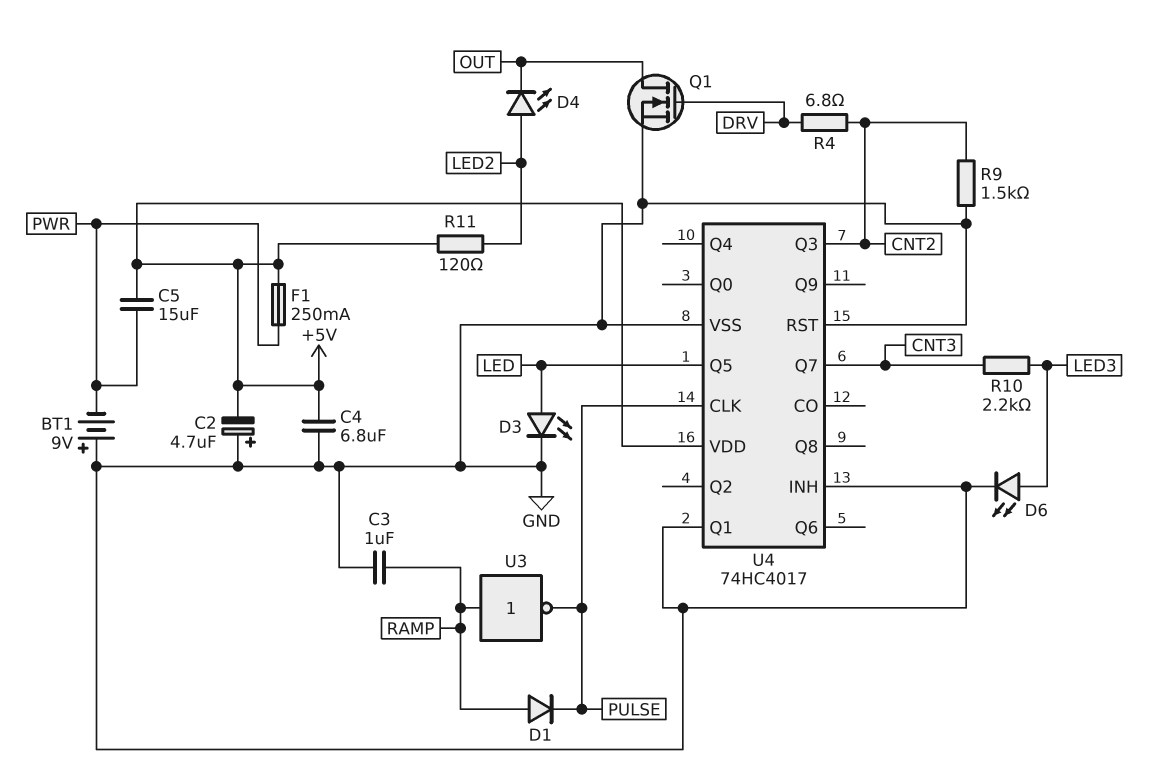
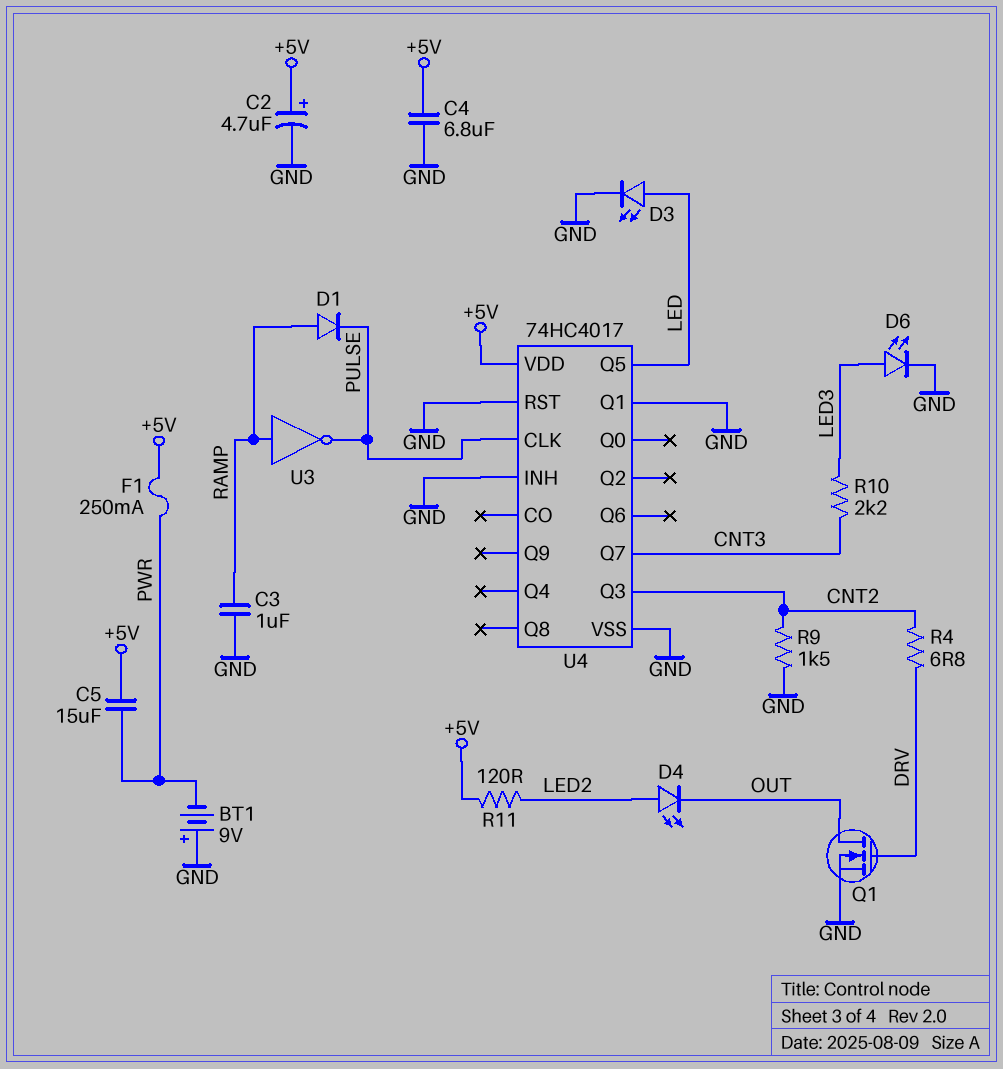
C2: 4.7uF (plus GND, minus +5V) -> 4.7uF (plus +5V, minus GND)

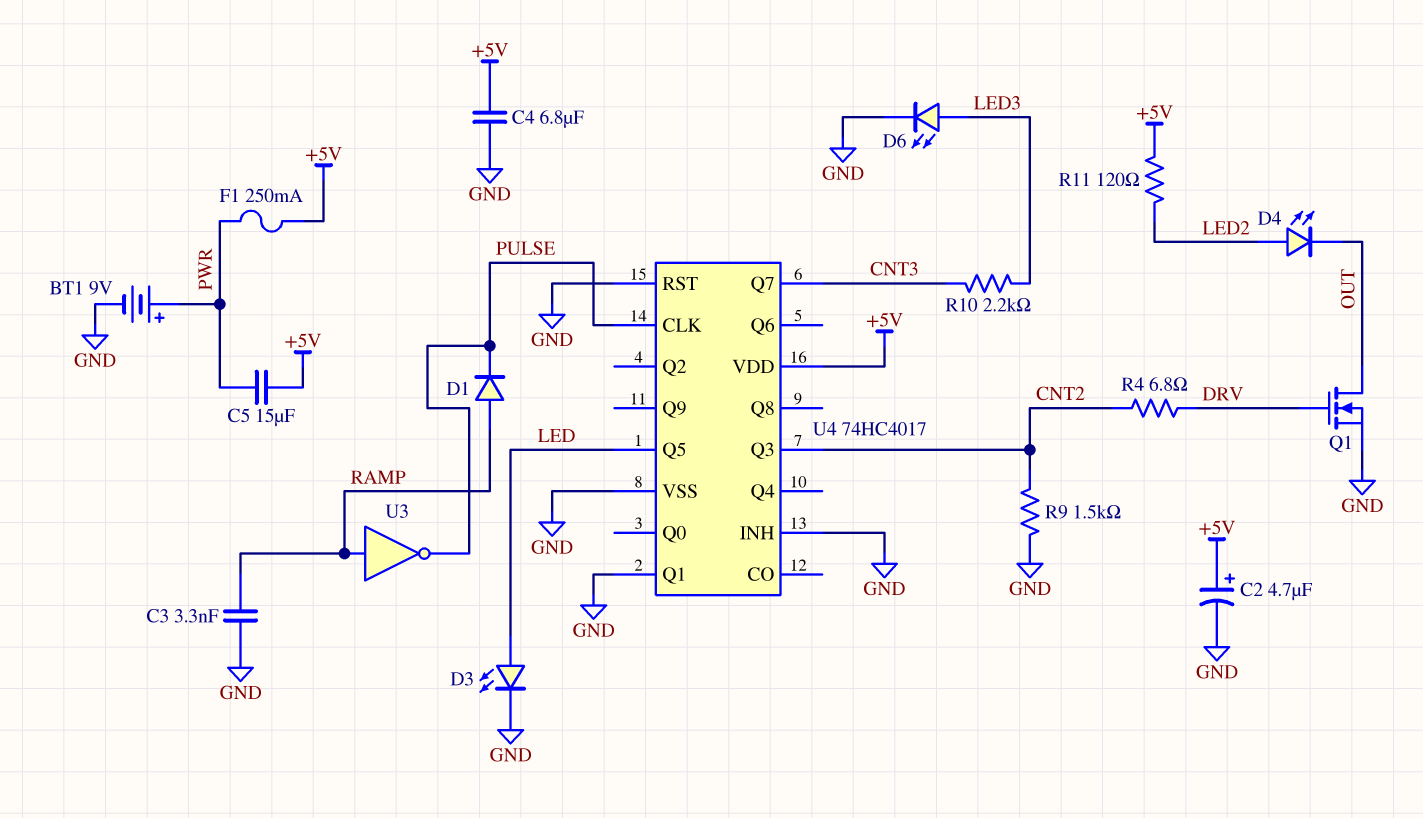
BT1: 9V (plus GND, minus PWR) -> 9V (plus PWR, minus GND)
C3: 1uF (GND, RAMP) -> 3.3nF (GND, RAMP)

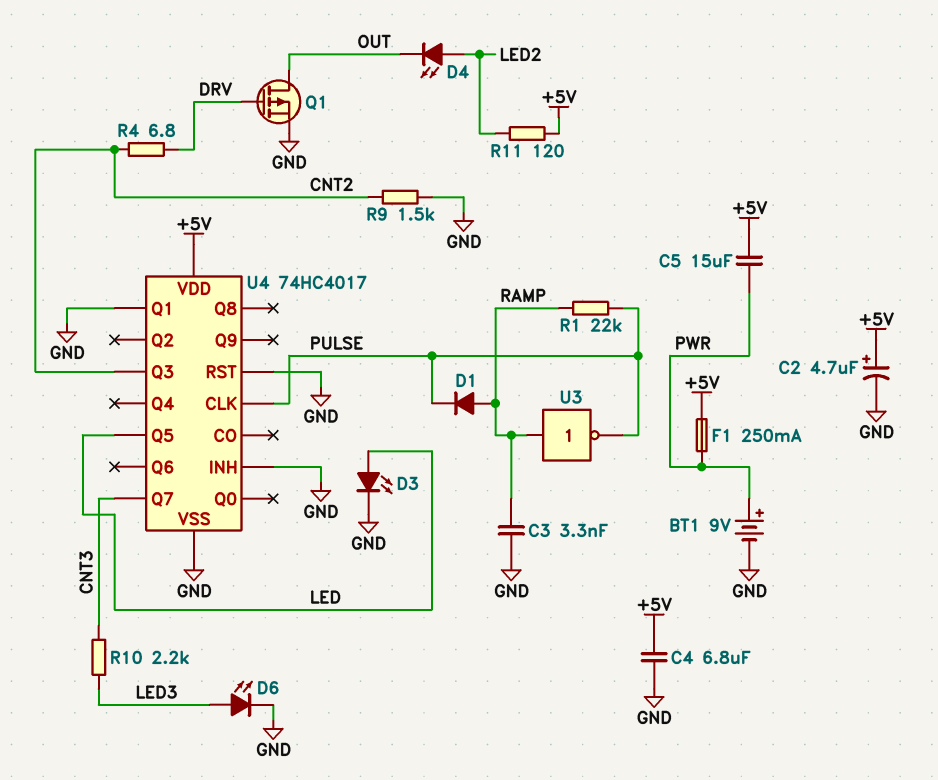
Q1: NMOS (G DRV, D OUT, S GND) -> PMOS (G DRV, D OUT, S GND)
R1: none -> 22k (PULSE, RAMP)

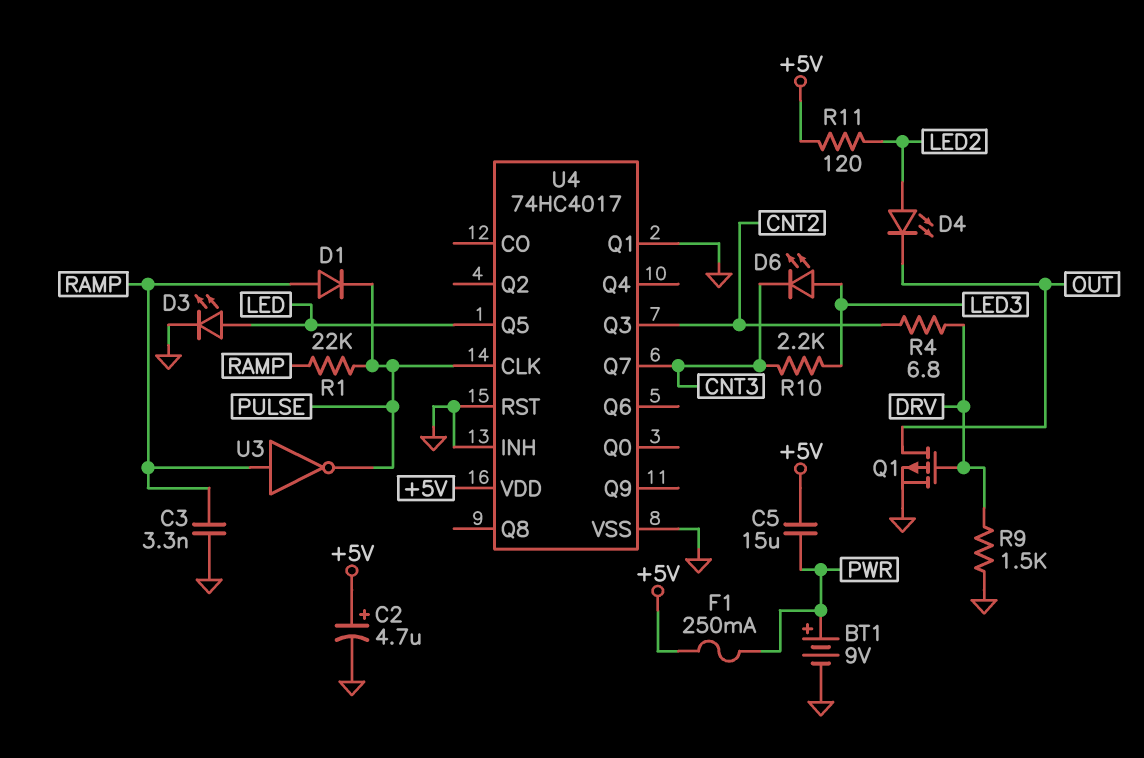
C4: 6.8uF (+5V, GND) -> none
D6: LED (A LED3, K GND) -> LED (A LED3, K CNT3)
R9: 1.5k (CNT2, GND) -> 1.5k (DRV, GND)

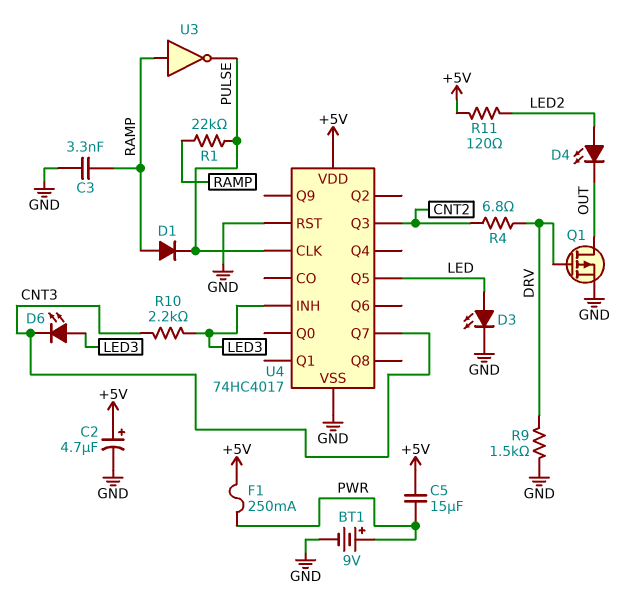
U4 pin INH: GND -> LED3
U4 pin Q1: GND -> none

